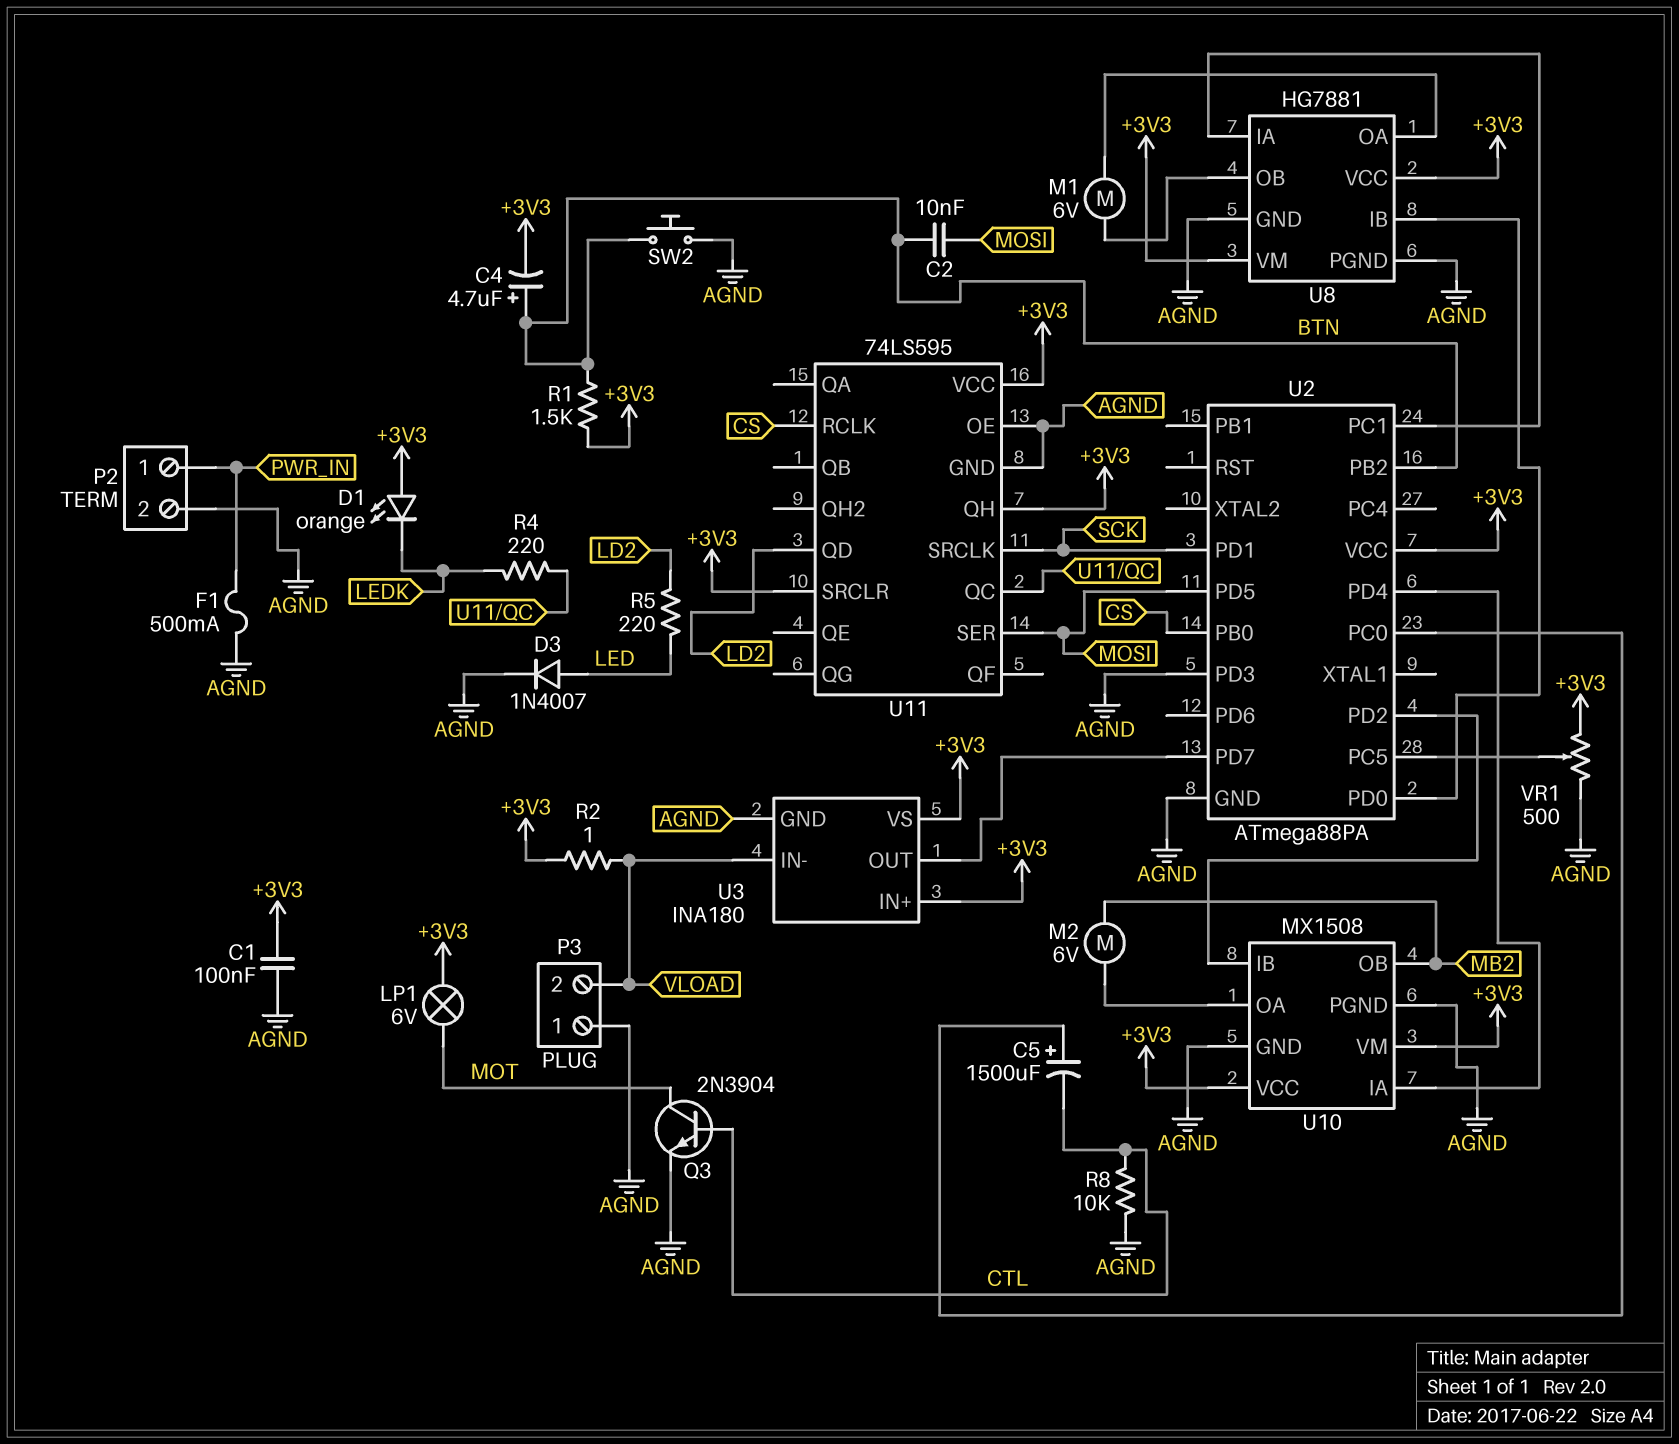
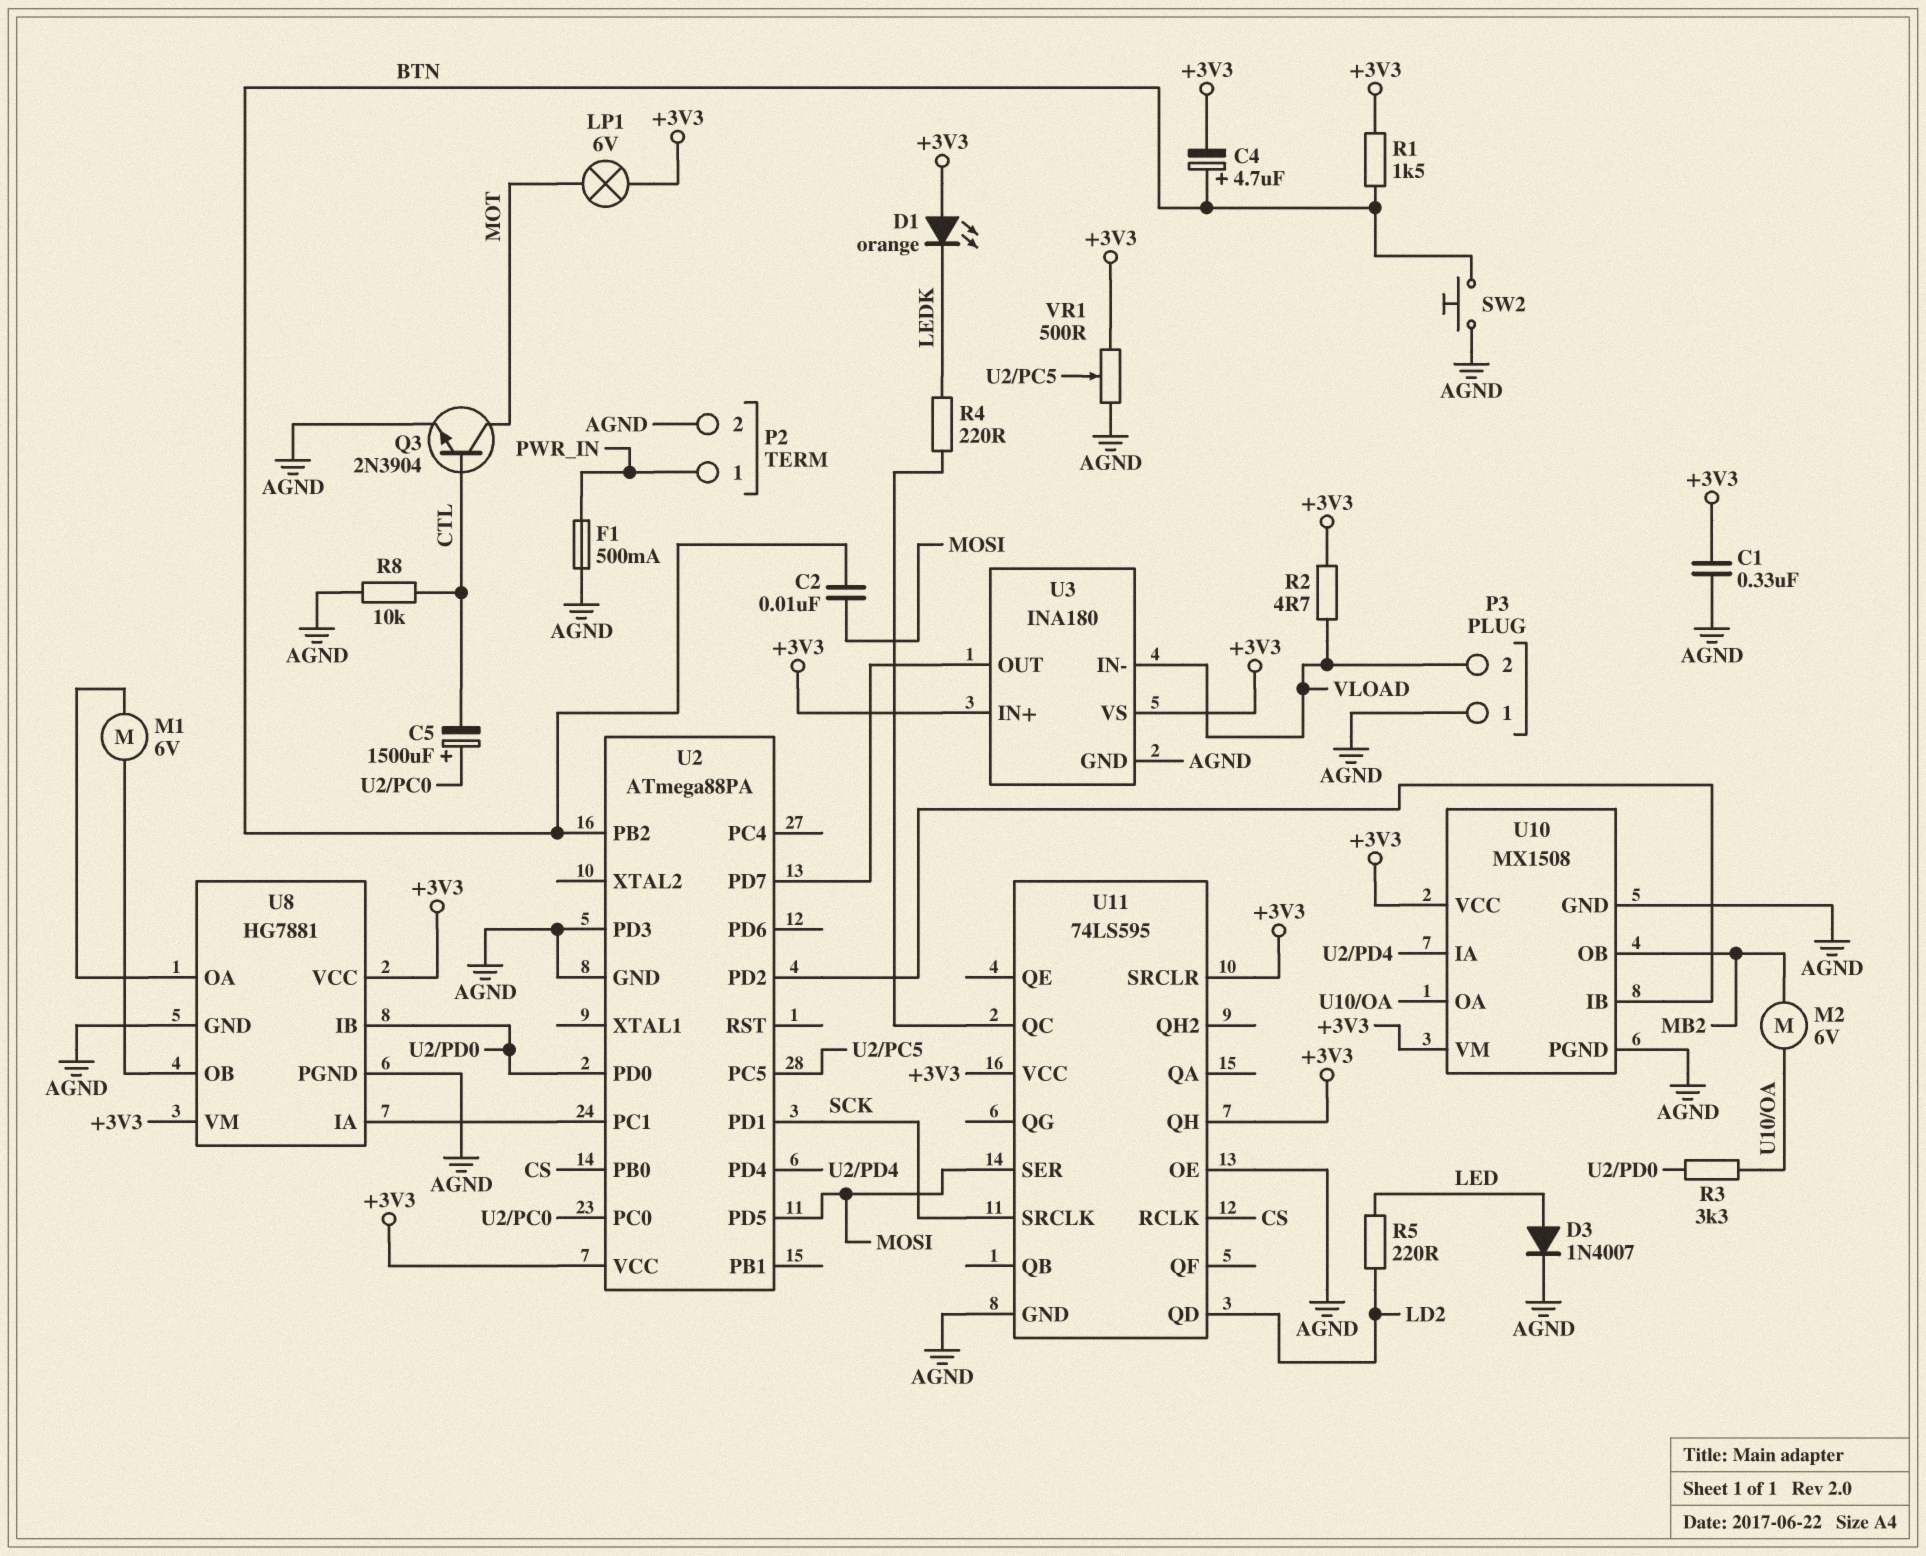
C1: 100nF (+3V3, AGND) -> 330nF (+3V3, AGND)
R2: 1 (+3V3, VLOAD) -> 4.7 (+3V3, VLOAD)
R3: none -> 3.3k (U2/PD0, U10/OA)

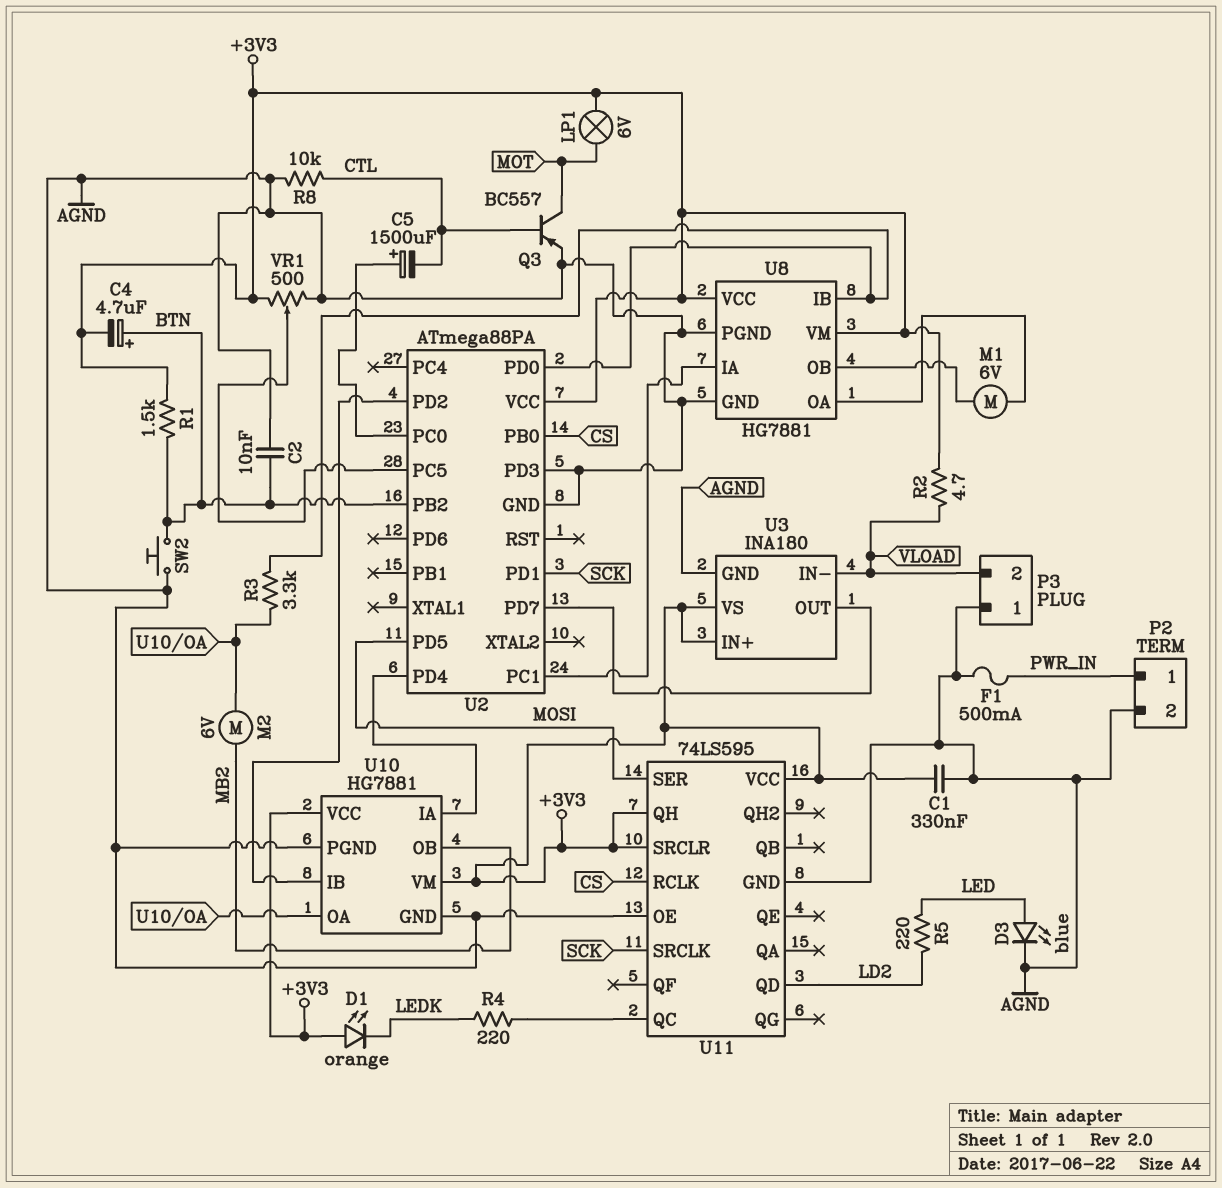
C2: 10nF (BTN, MOSI) -> 10nF (AGND, BTN)
D3: diode 1N4007 (A LED, K AGND) -> LED blue (A LED, K AGND)
Q3: NPN 2N3904 (B CTL, C MOT, E AGND) -> PNP BC557 (B CTL, C MOT, E AGND)
U10: MX1508 -> HG7881

